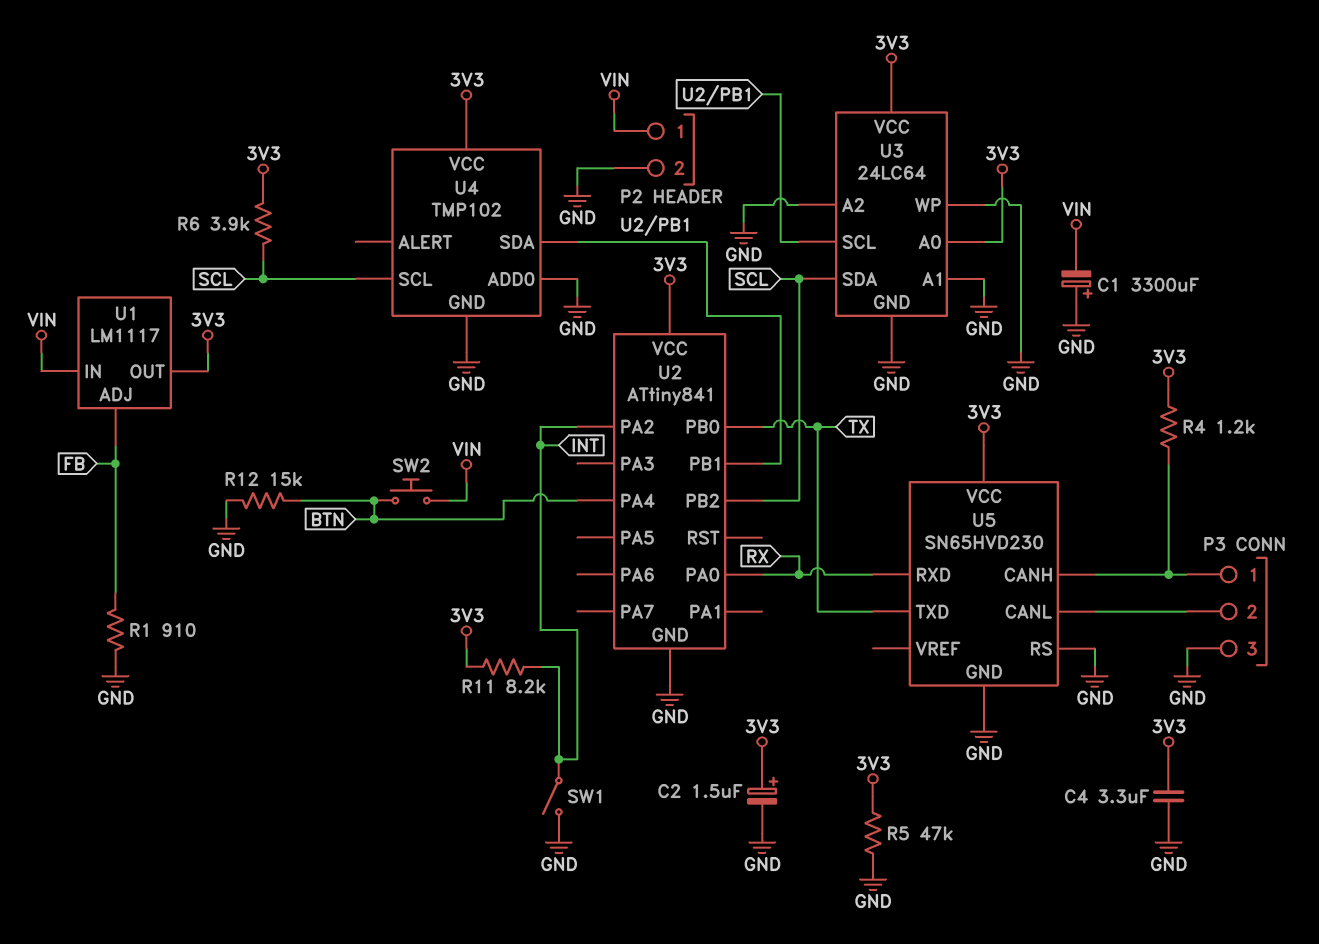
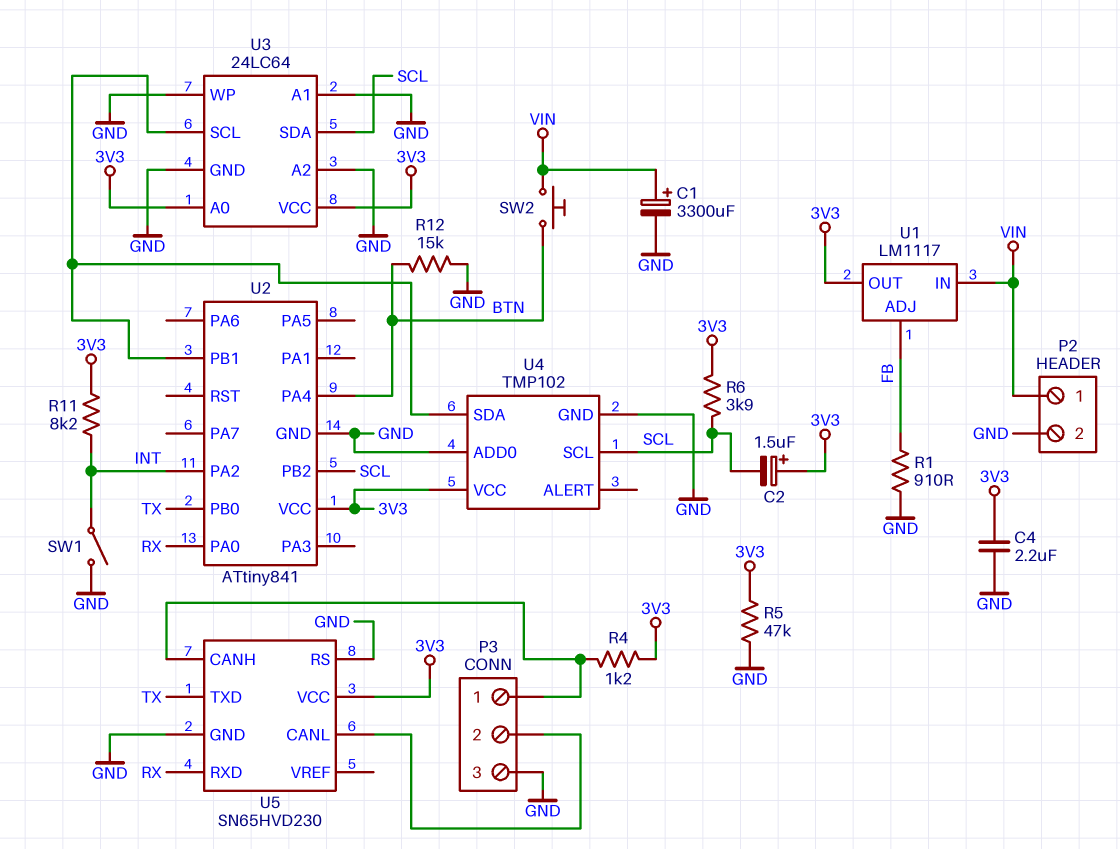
C1: 3300uF (plus GND, minus VIN) -> 3300uF (plus VIN, minus GND)
C2: 1.5uF (plus 3V3, minus GND) -> 1.5uF (plus 3V3, minus SCL)
C4: 3.3uF (3V3, GND) -> 2.2uF (3V3, GND)

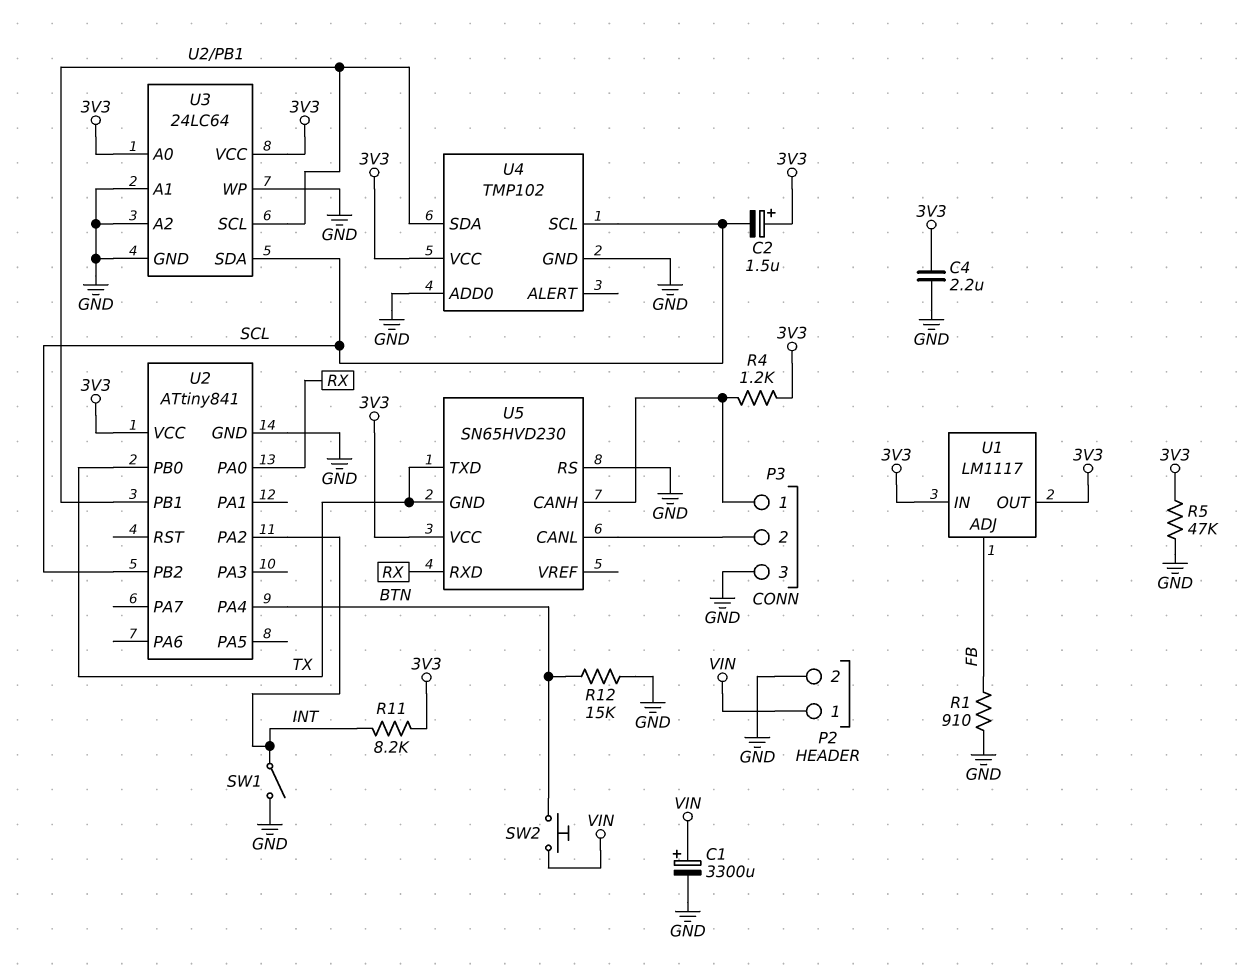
R6: 3.9k (3V3, SCL) -> none
U1 pin IN: VIN -> 3V3
U5 pin GND: GND -> TX

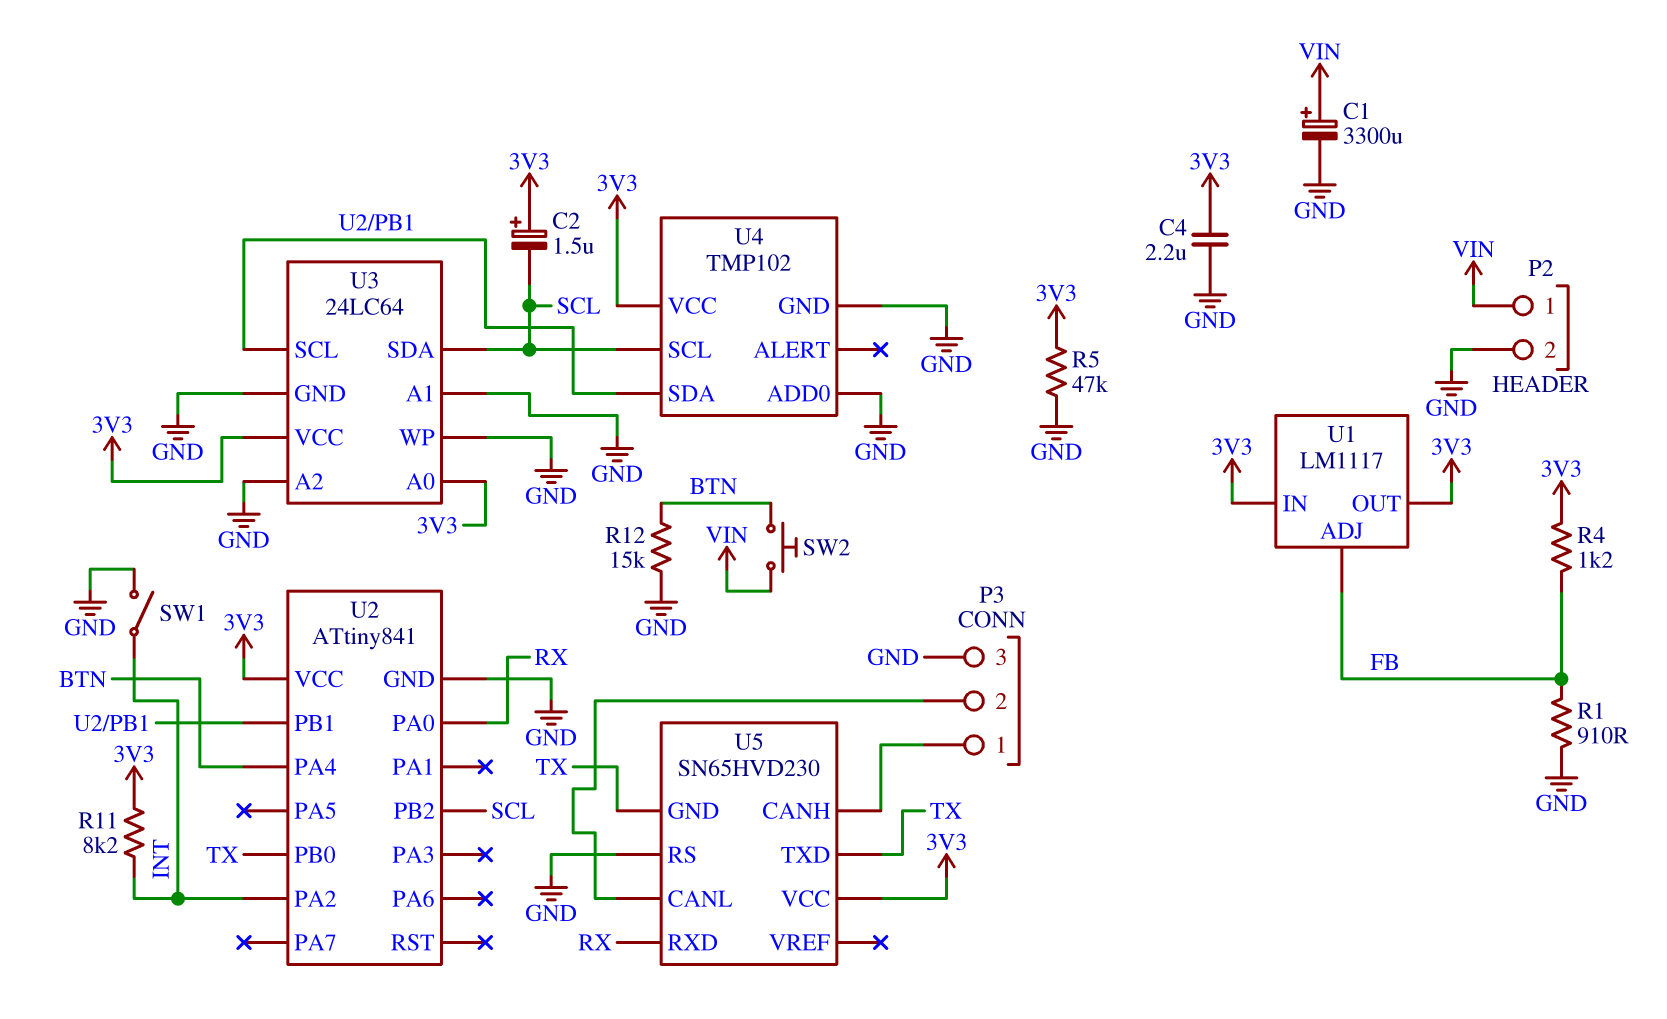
R4: 1.2k (3V3, P3/1) -> 1.2k (3V3, FB)

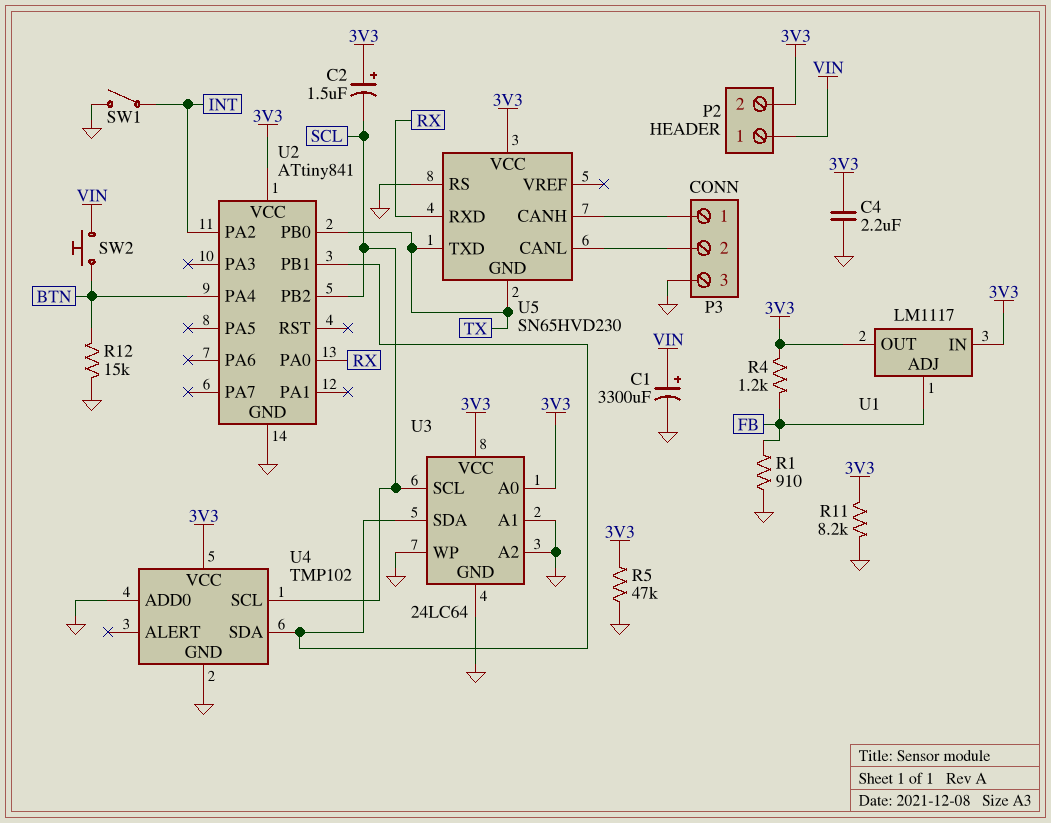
P2 pin 2: GND -> 3V3
R11: 8.2k (3V3, INT) -> 8.2k (3V3, GND)
U3 pin SCL: U2/PB1 -> SCL
U3 pin SDA: SCL -> U2/PB1

